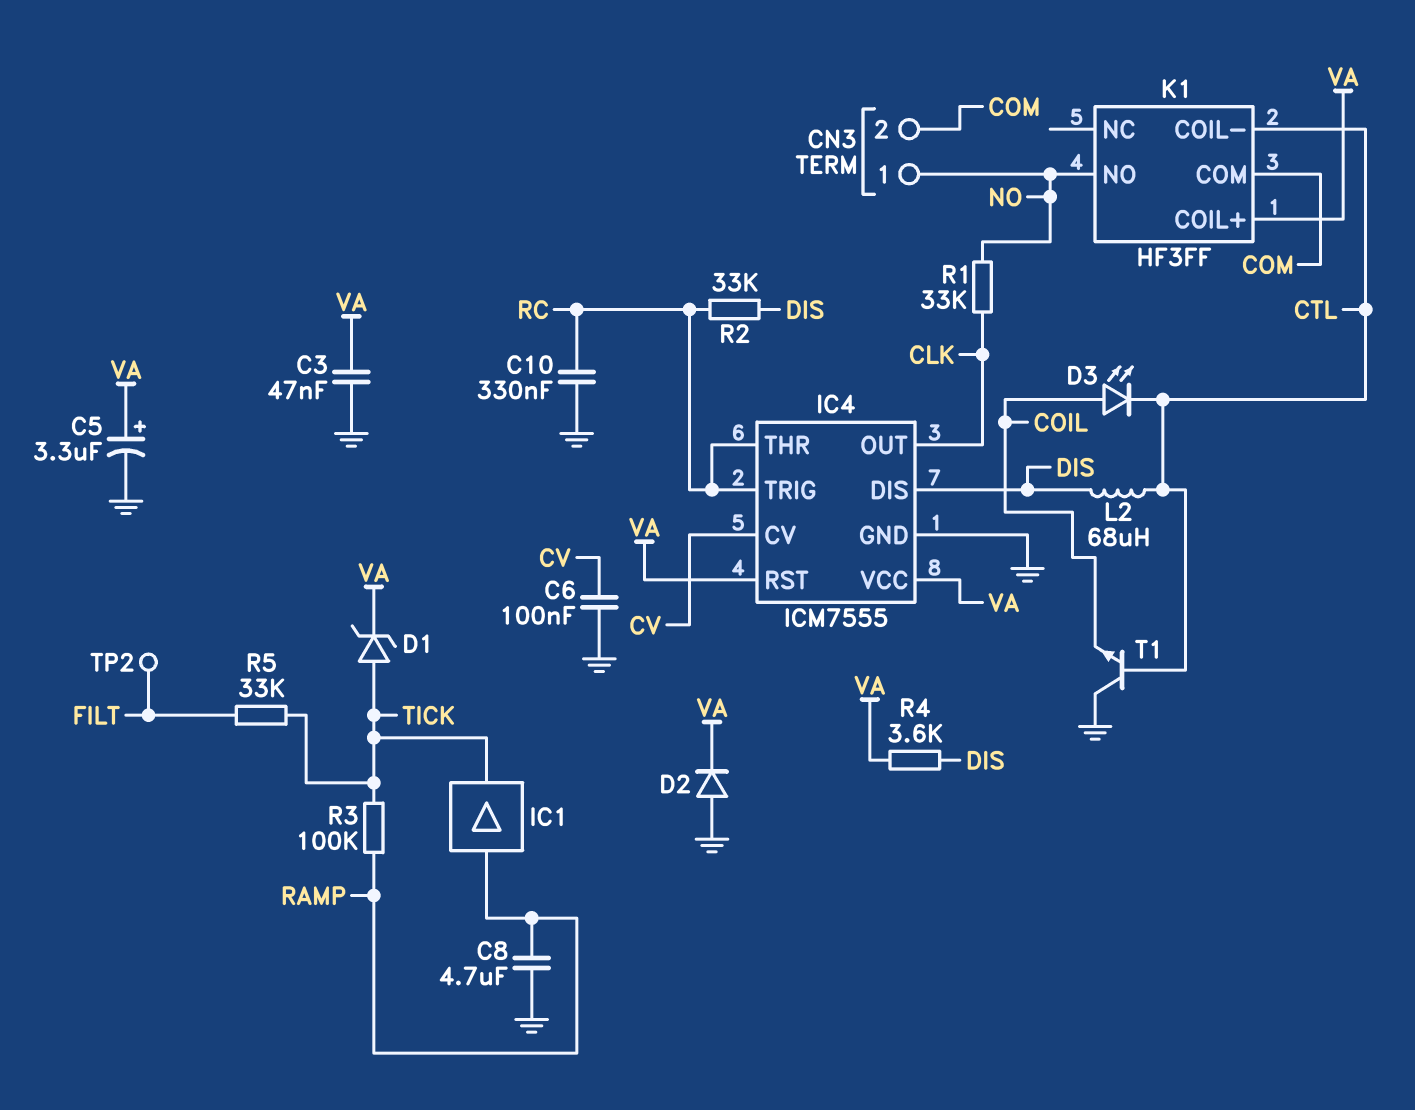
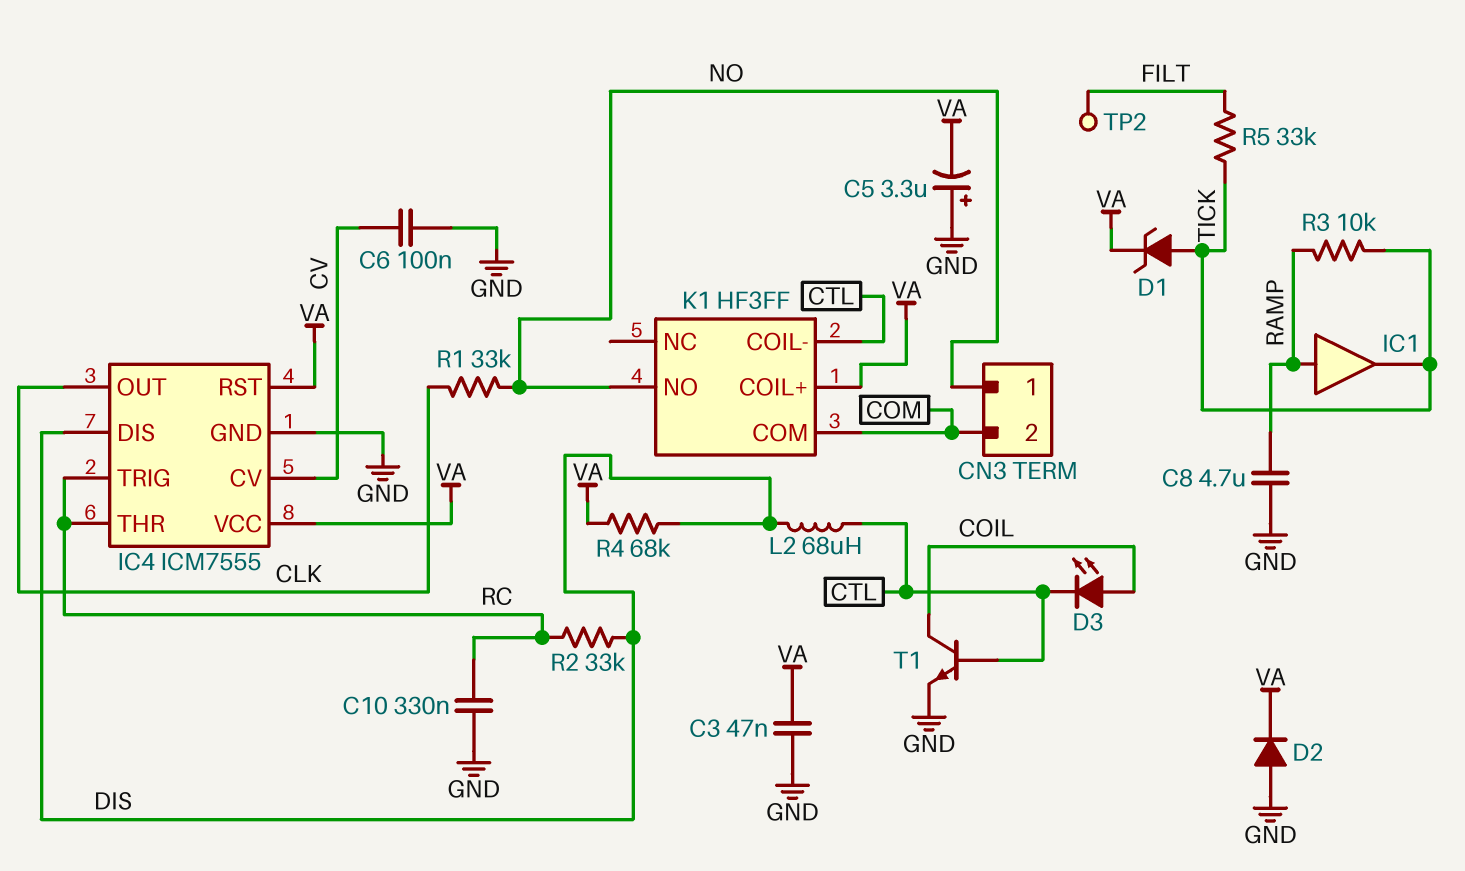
C5: 3.3uF (plus VA, minus GND) -> 3.3uF (plus GND, minus VA)
R3: 100k (RAMP, TICK) -> 10k (RAMP, TICK)
R4: 3.6k (DIS, VA) -> 68k (DIS, VA)
T1: NPN (B CTL, C GND, E COIL) -> NPN (B CTL, C COIL, E GND)

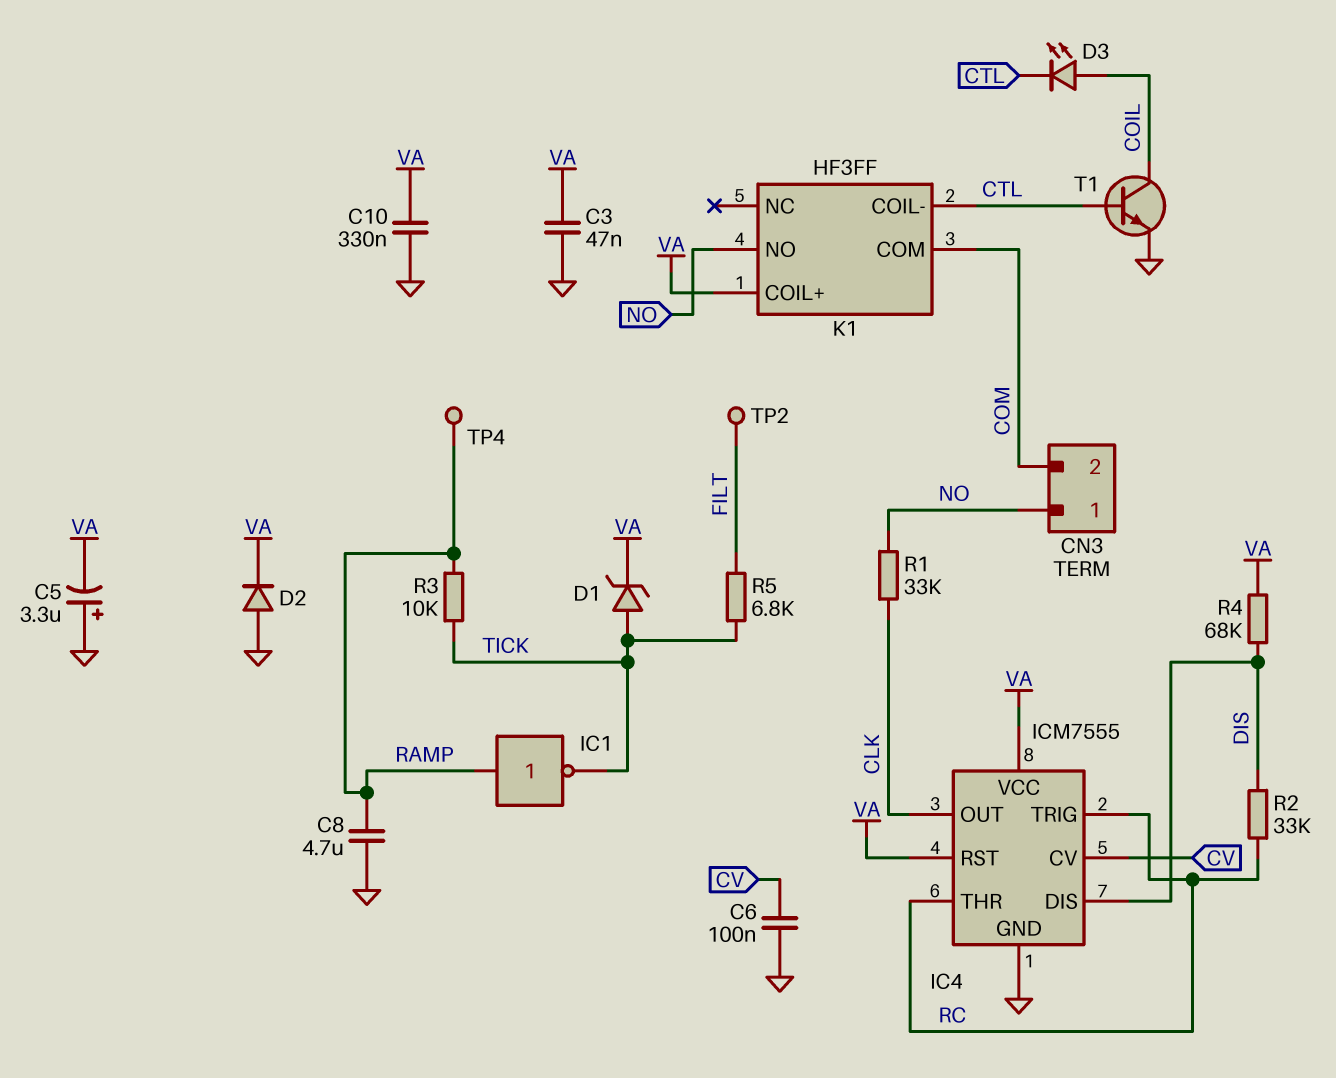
C10: 330nF (GND, RC) -> 330nF (GND, VA)
IC1: buffer (in RAMP, out TICK) -> NOT (in RAMP, out TICK)
L2: 68uH (CTL, DIS) -> none
R5: 33k (FILT, TICK) -> 6.8k (FILT, TICK)
TP4: none -> test point (RAMP)

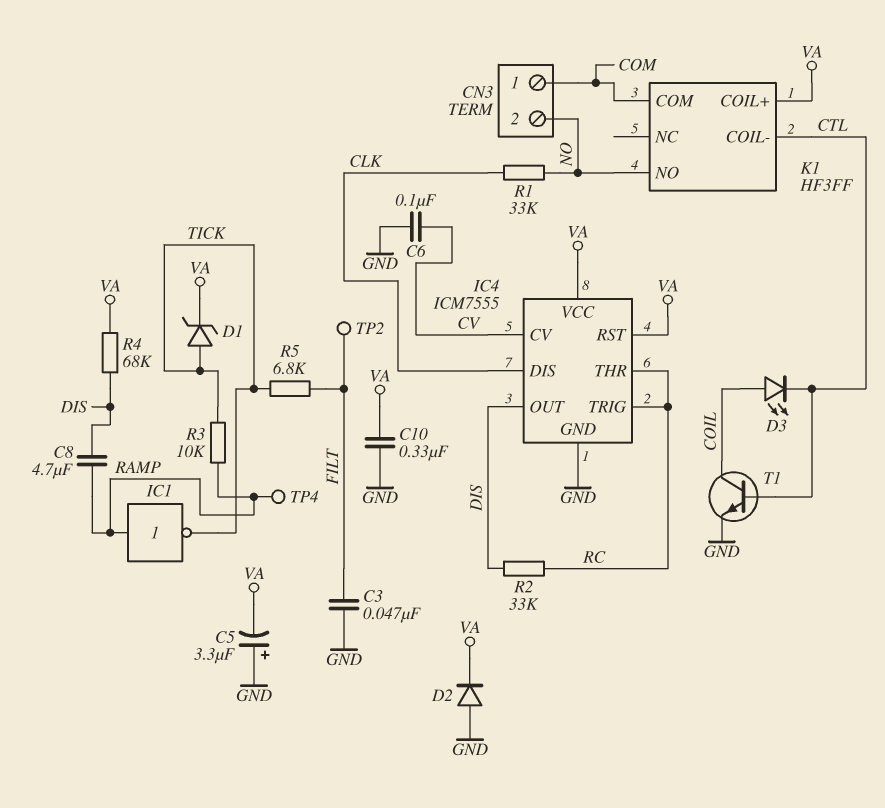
C3: 47nF (GND, VA) -> 47nF (FILT, GND)
C8: 4.7uF (GND, RAMP) -> 4.7uF (DIS, RAMP)
CN3 pin 1: NO -> COM
CN3 pin 2: COM -> NO
IC4 pin DIS: DIS -> CLK
IC4 pin OUT: CLK -> DIS

